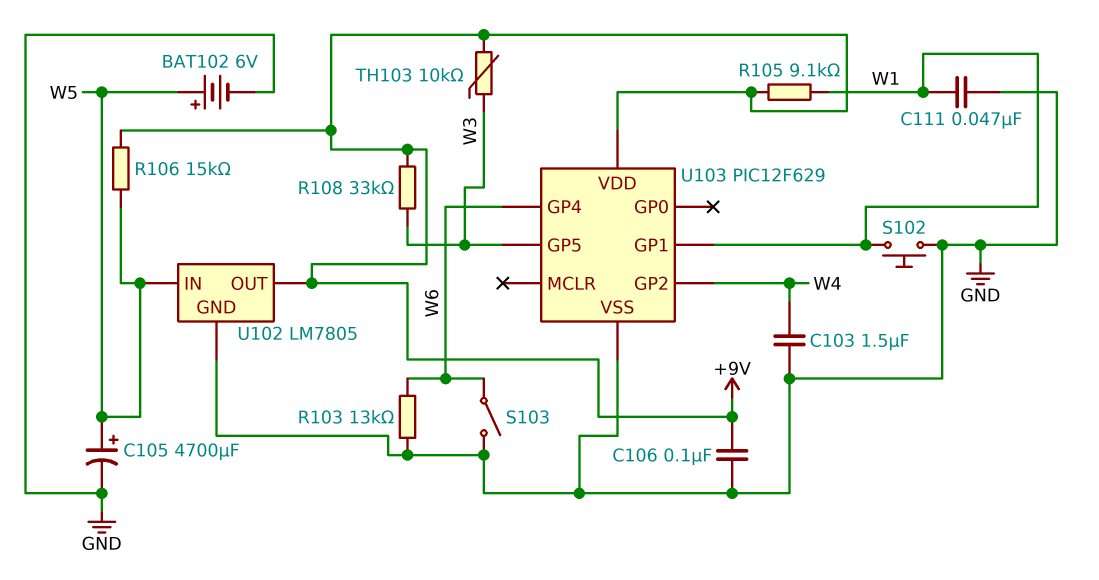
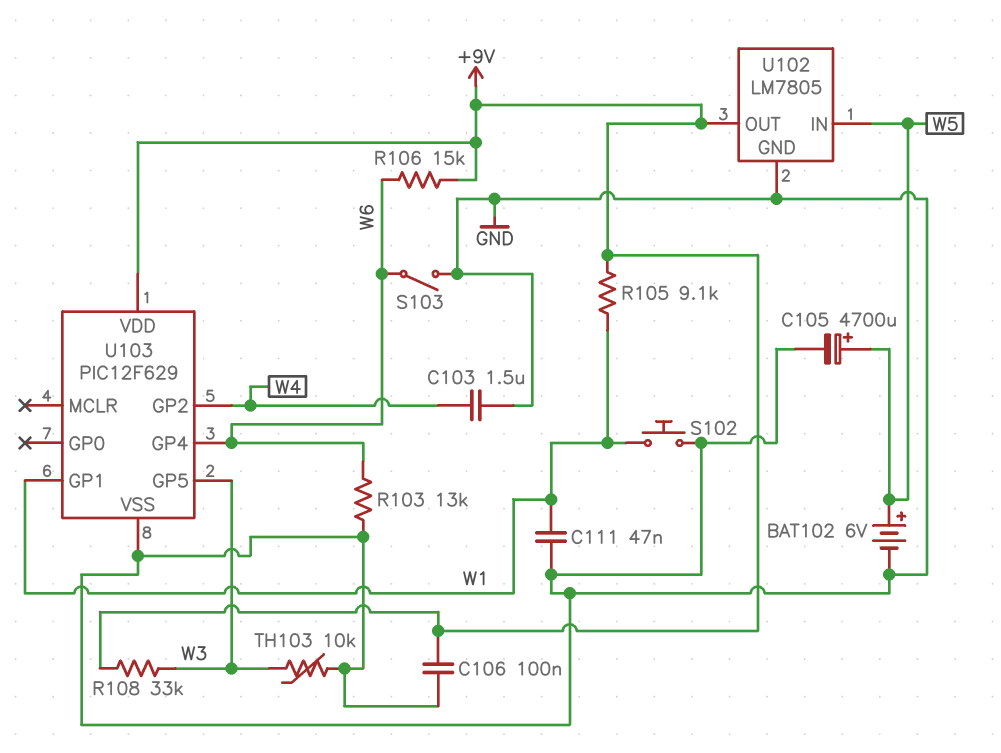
R106: 15k (+9V, W5) -> 15k (+9V, W6)
TH103: 10k (+9V, W3) -> 10k (GND, W3)

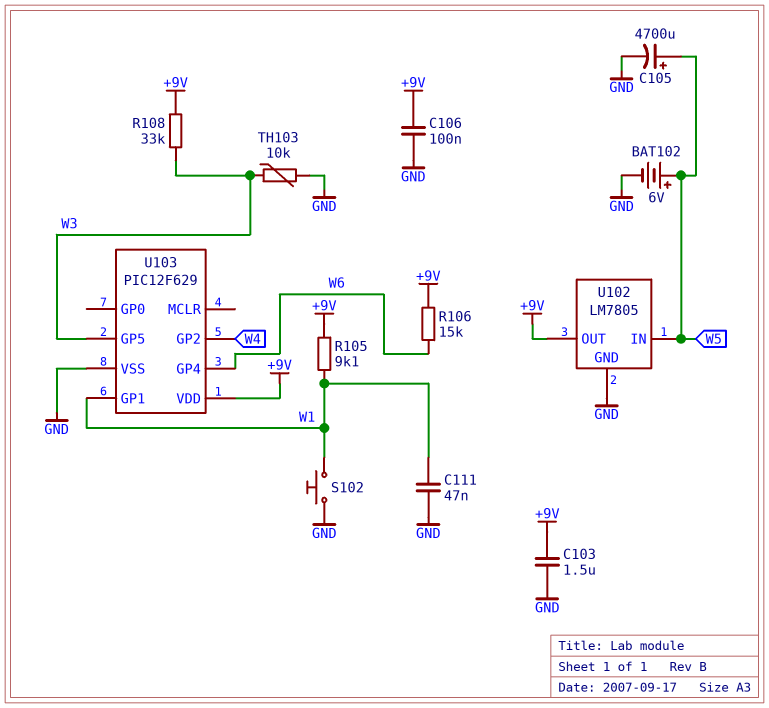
C103: 1.5uF (GND, W4) -> 1.5uF (+9V, GND)
R103: 13k (GND, W6) -> none
S103: switch (GND, W6) -> none

